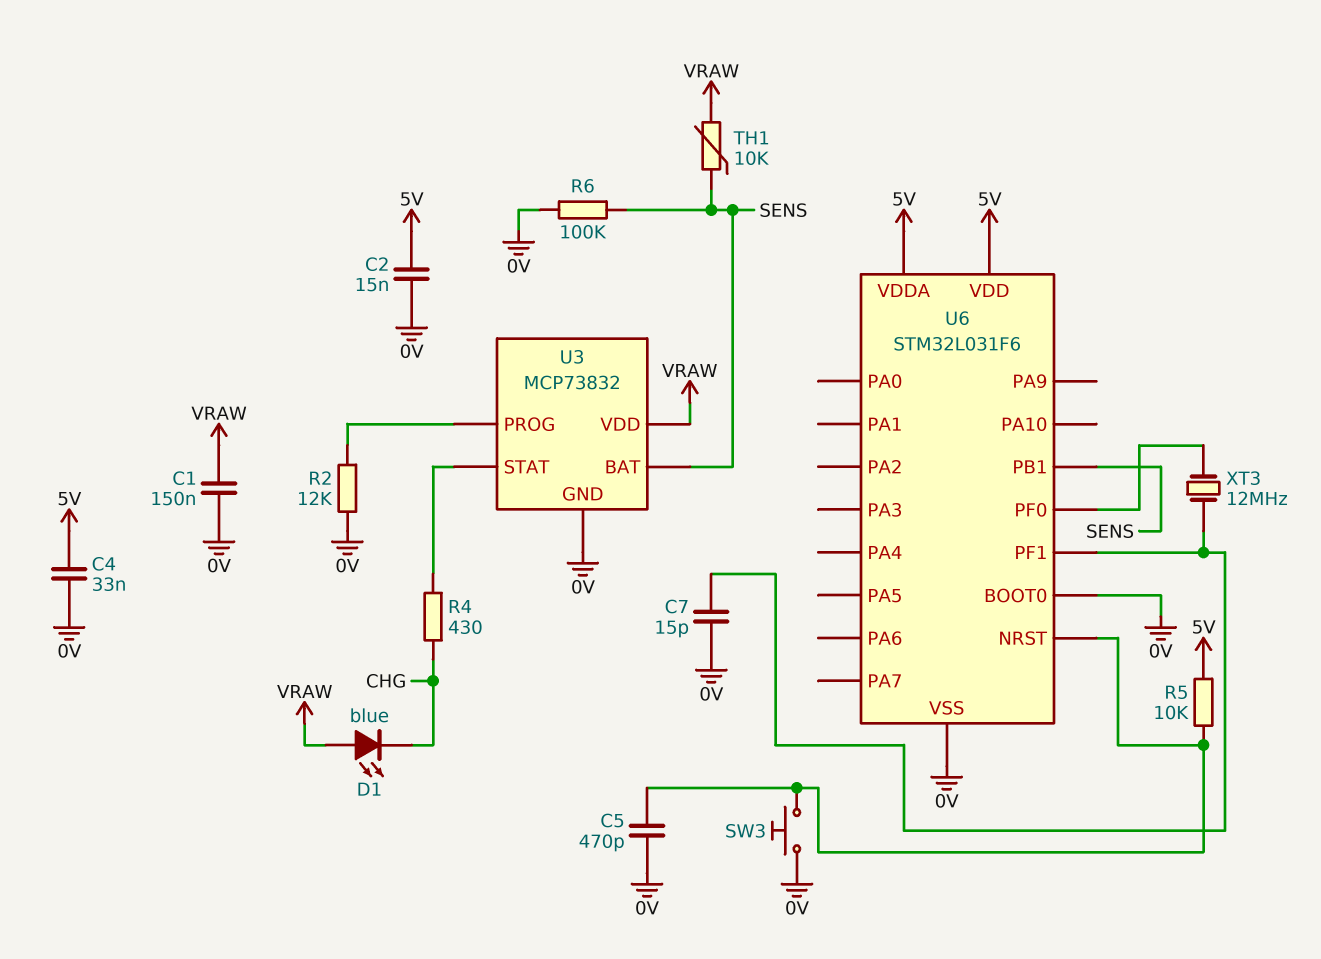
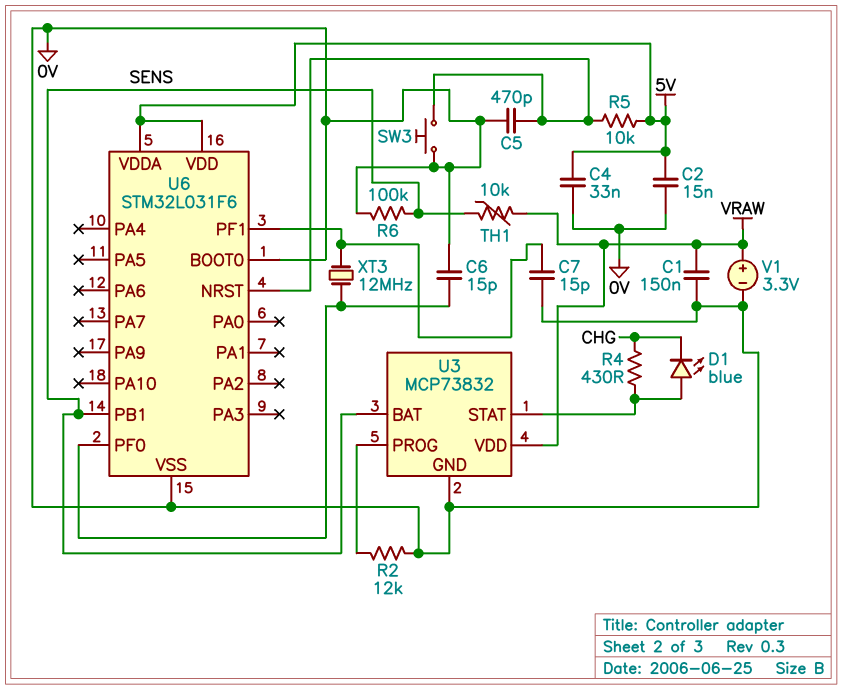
C6: none -> 15pF (0V, U6/PF0)
D1: LED blue (A VRAW, K CHG) -> LED blue (A U3/STAT, K CHG)
V1: none -> 3.3V (plus VRAW, minus 0V)

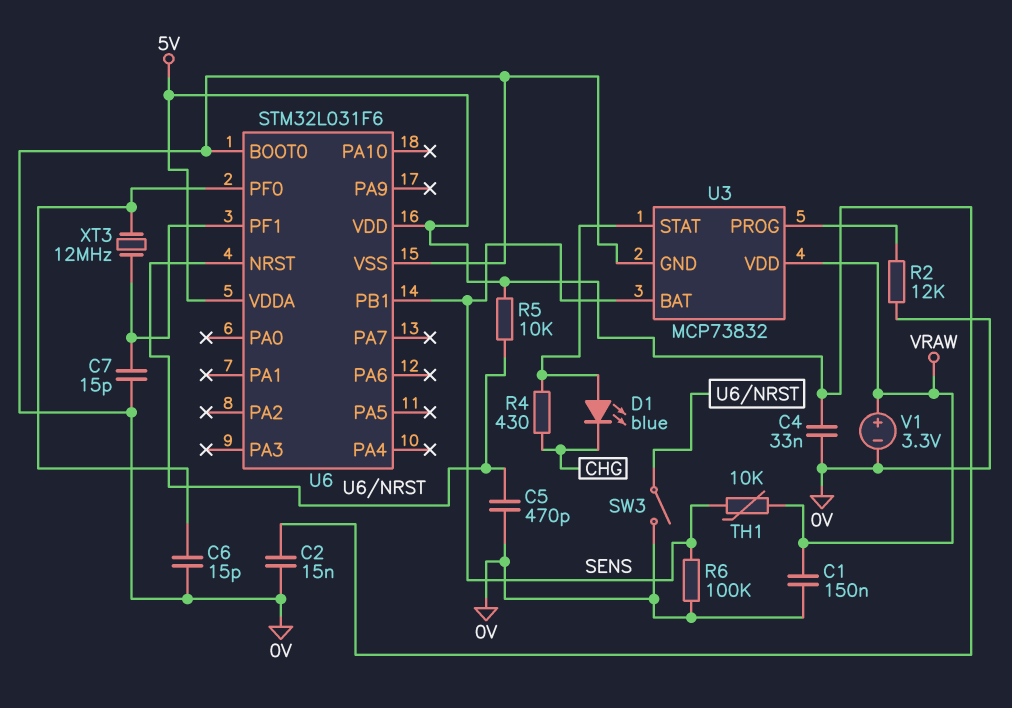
SW3: button (0V, U6/NRST) -> switch (0V, U6/NRST)

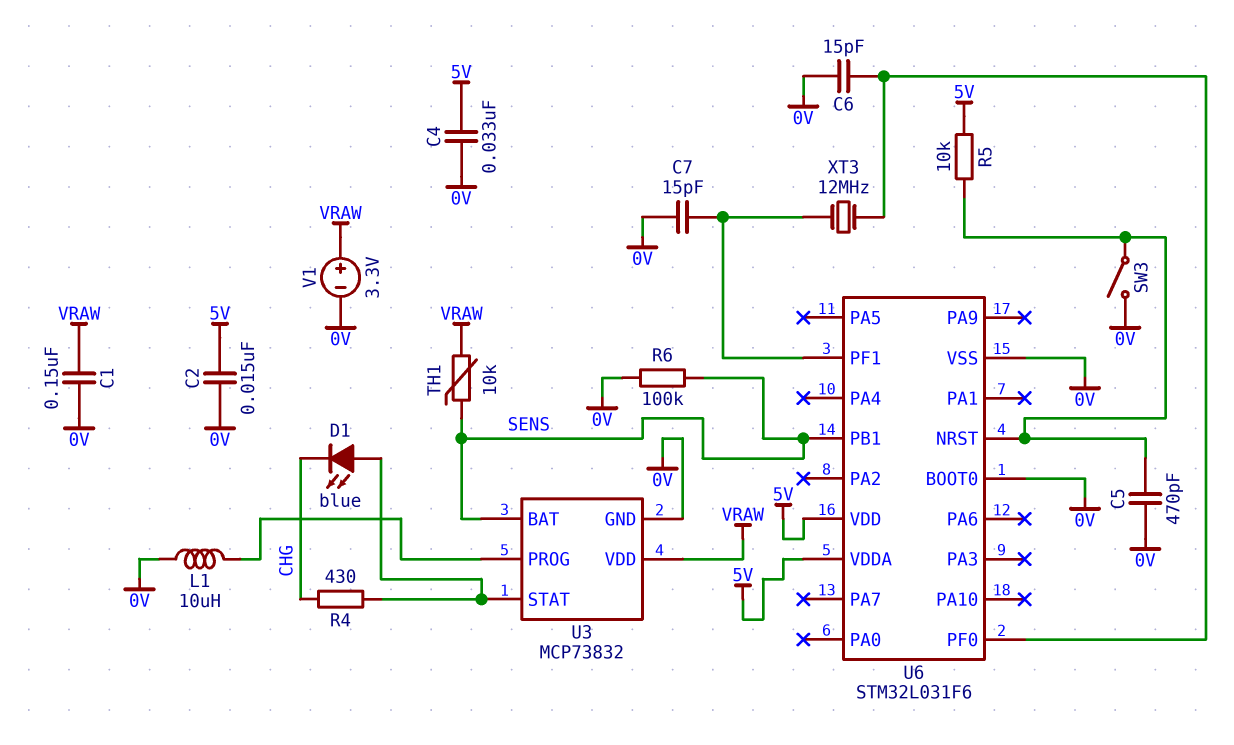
L1: none -> 10uH (0V, U3/PROG)
R2: 12k (0V, U3/PROG) -> none

